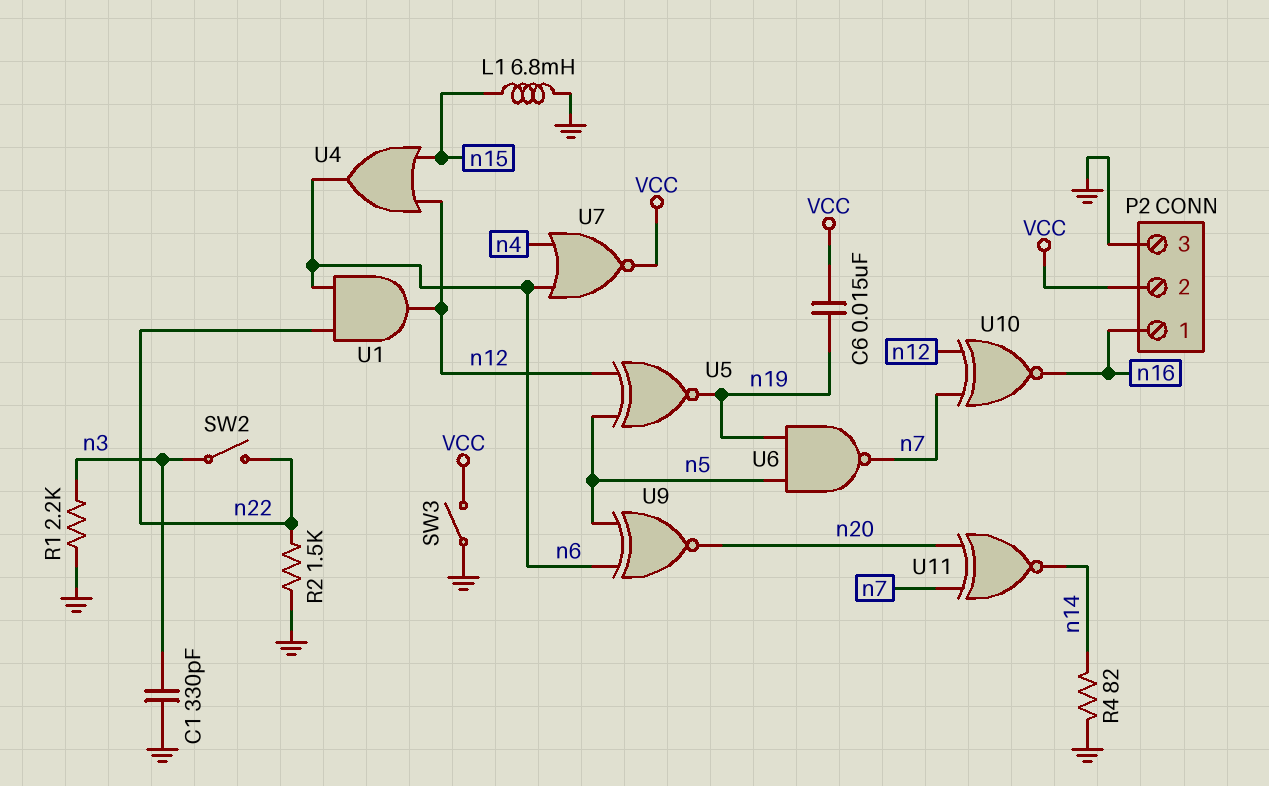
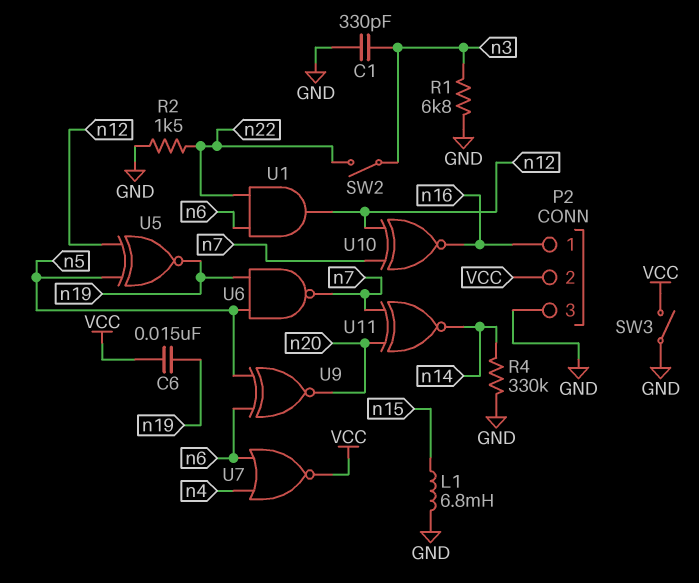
R1: 2.2k (GND, n3) -> 6.8k (GND, n3)
R4: 82 (GND, n14) -> 330k (GND, n14)
U4: OR (in n12, in n15, out n6) -> none

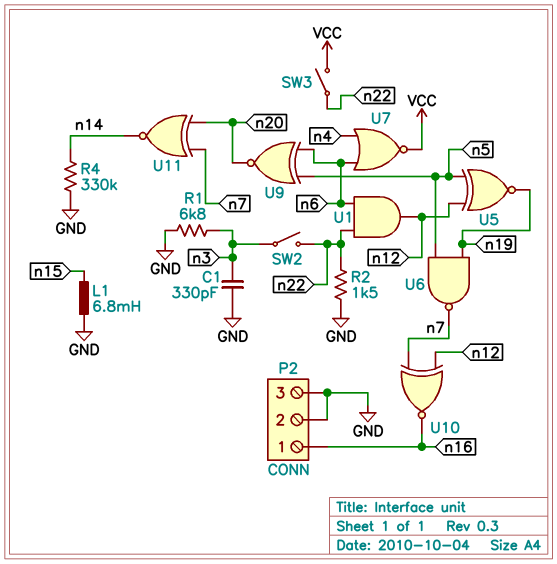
C6: 15nF (VCC, n19) -> none
P2 pin 2: VCC -> GND
SW3: switch (GND, VCC) -> switch (VCC, n22)

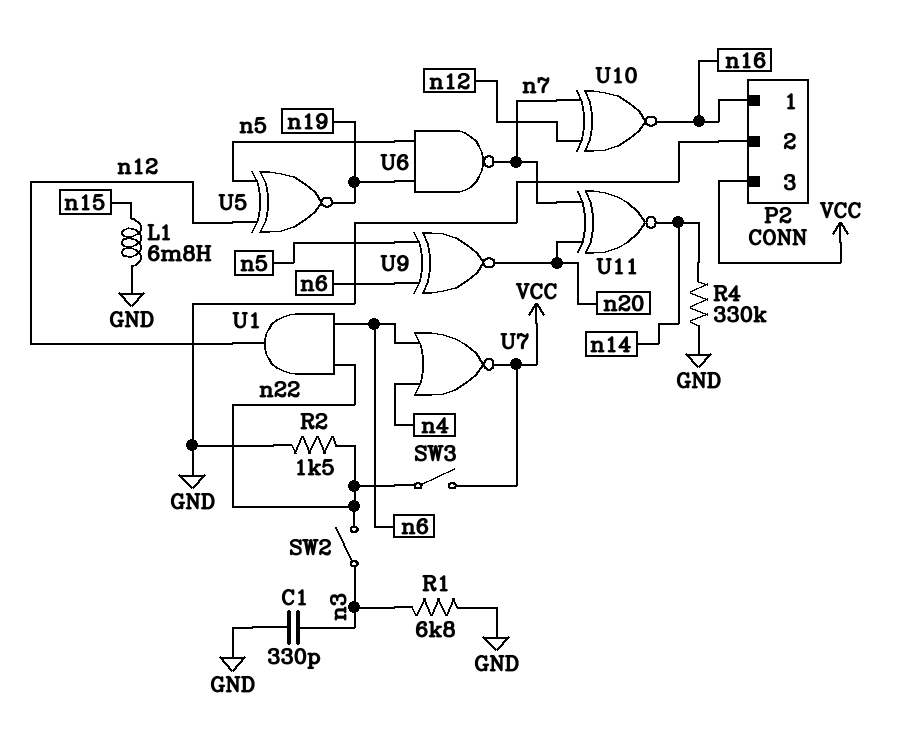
P2 pin 3: GND -> VCC

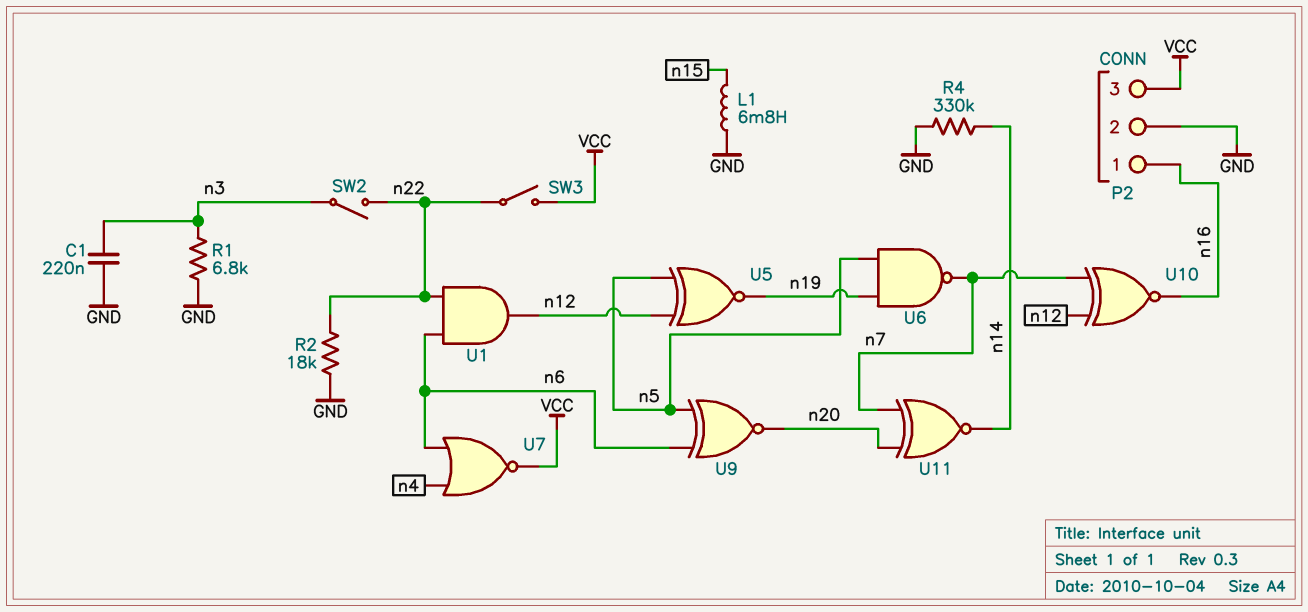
C1: 330pF (GND, n3) -> 220nF (GND, n3)
R2: 1.5k (GND, n22) -> 18k (GND, n22)

